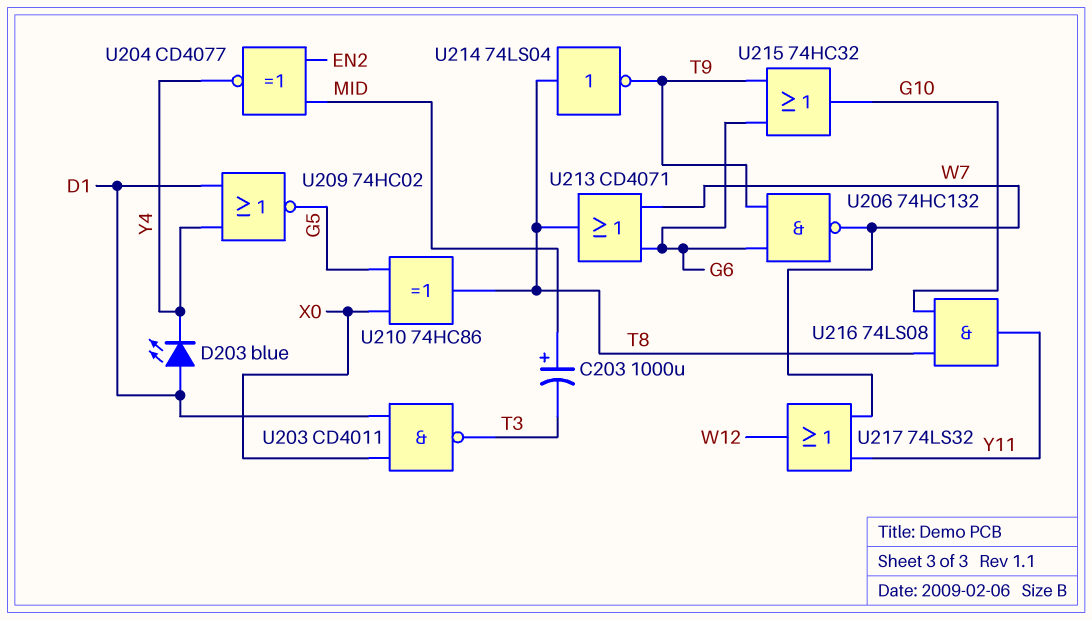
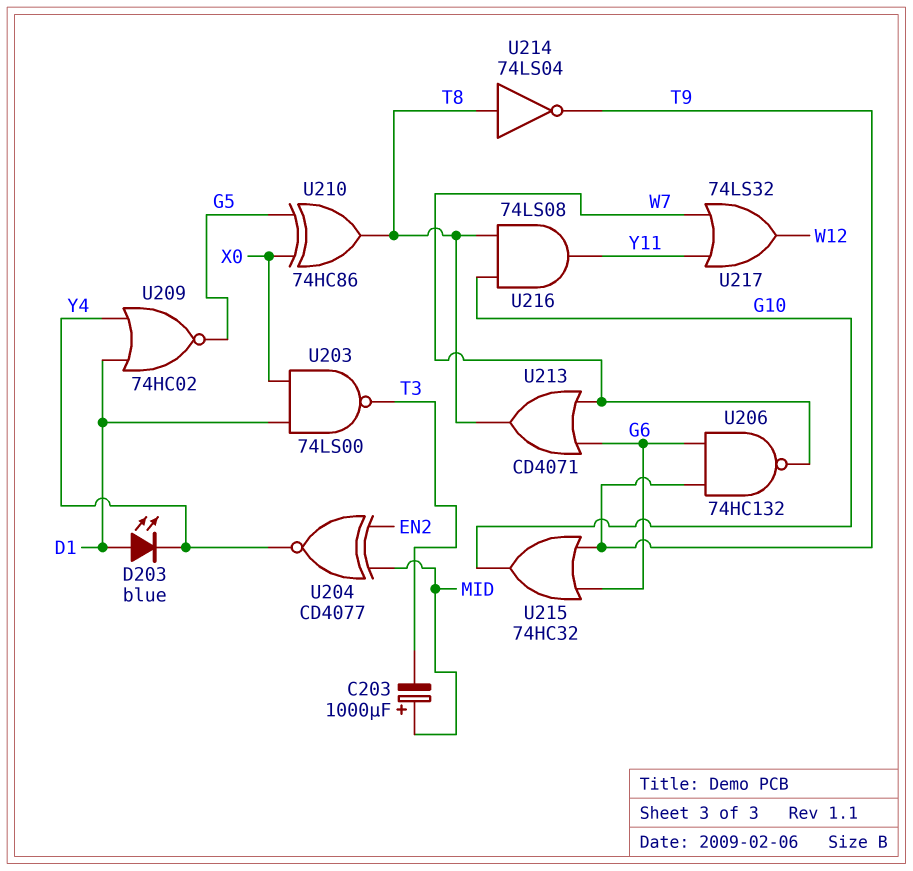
U203: NAND CD4011 (in D1, in X0, out T3) -> NAND 74LS00 (in D1, in X0, out T3)

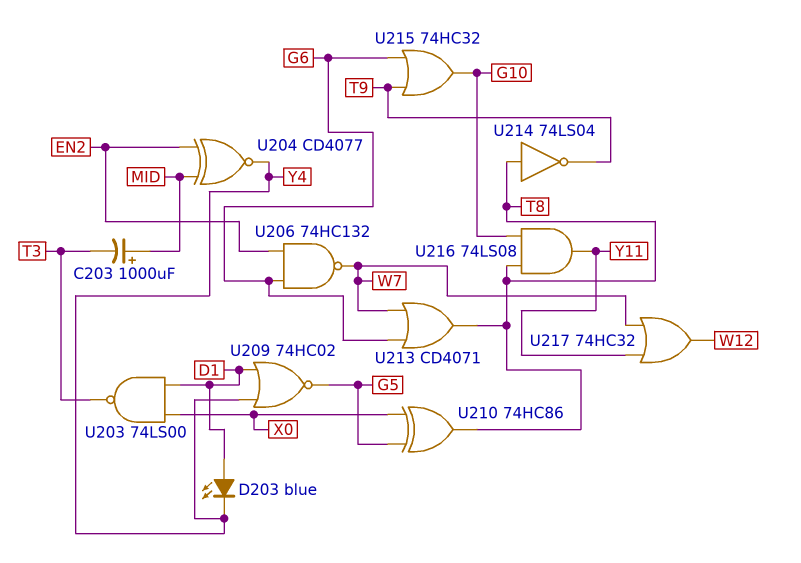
U206: NAND 74HC132 (in G6, in T9, out W7) -> NAND 74HC132 (in EN2, in G6, out W7)
U217: OR 74LS32 (in W7, in Y11, out W12) -> OR 74HC32 (in W7, in Y11, out W12)

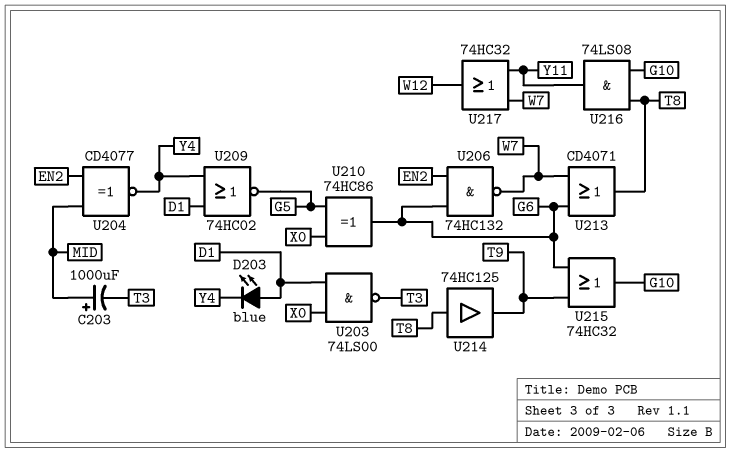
U210: XOR 74HC86 (in G5, in X0, out T8) -> XOR 74HC86 (in G5, in X0, out G6)
U214: NOT 74LS04 (in T8, out T9) -> buffer 74HC125 (in T8, out T9)

